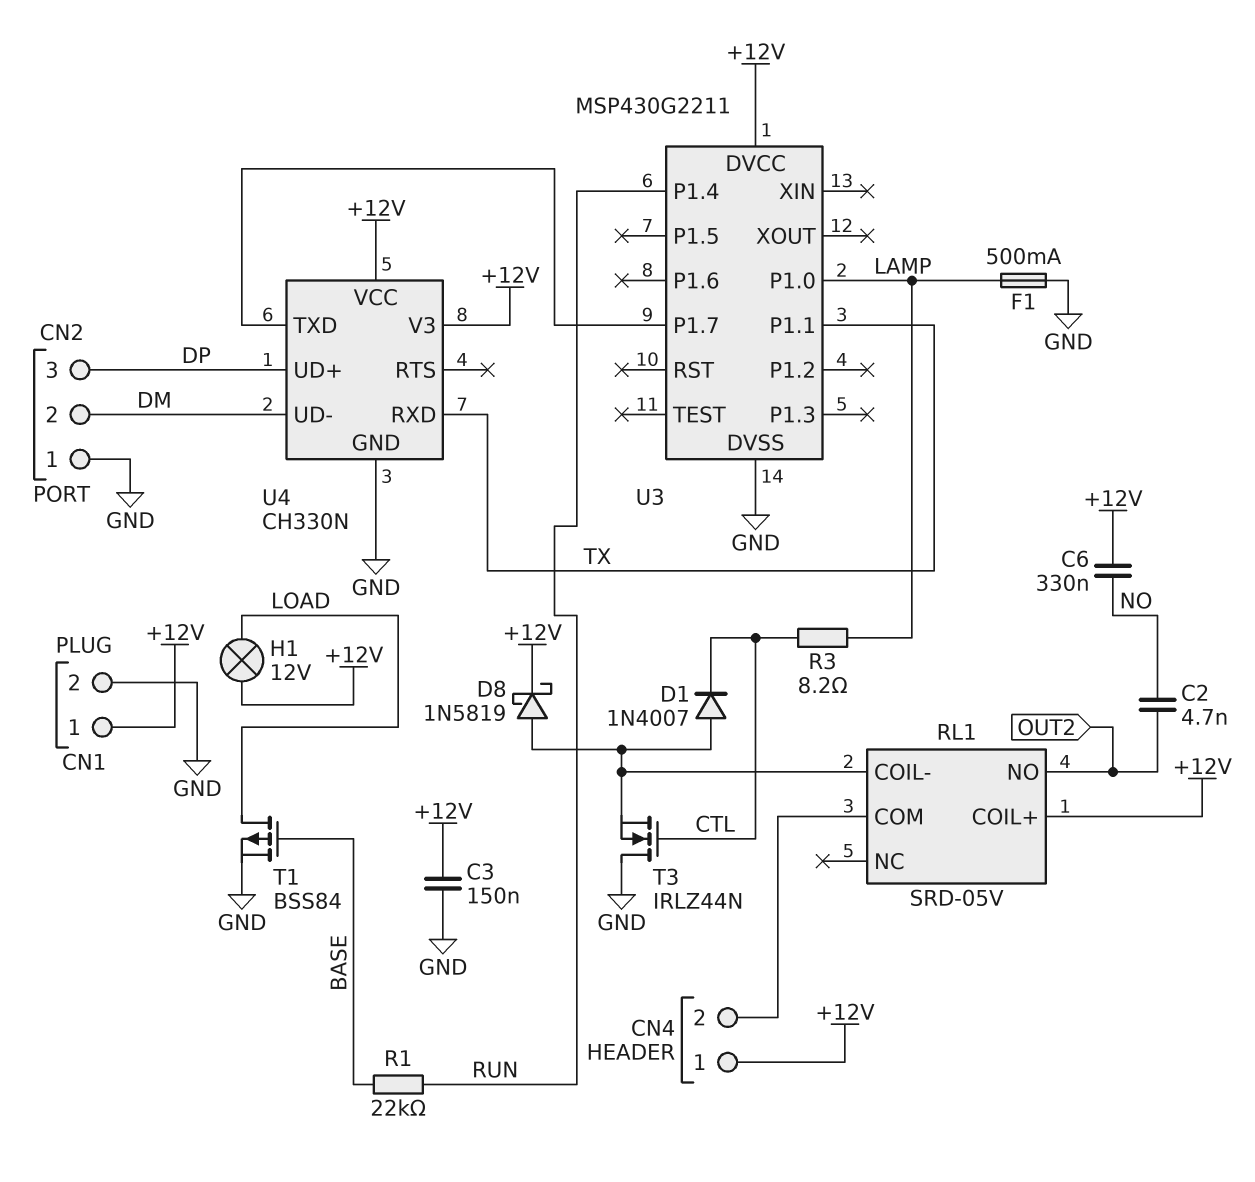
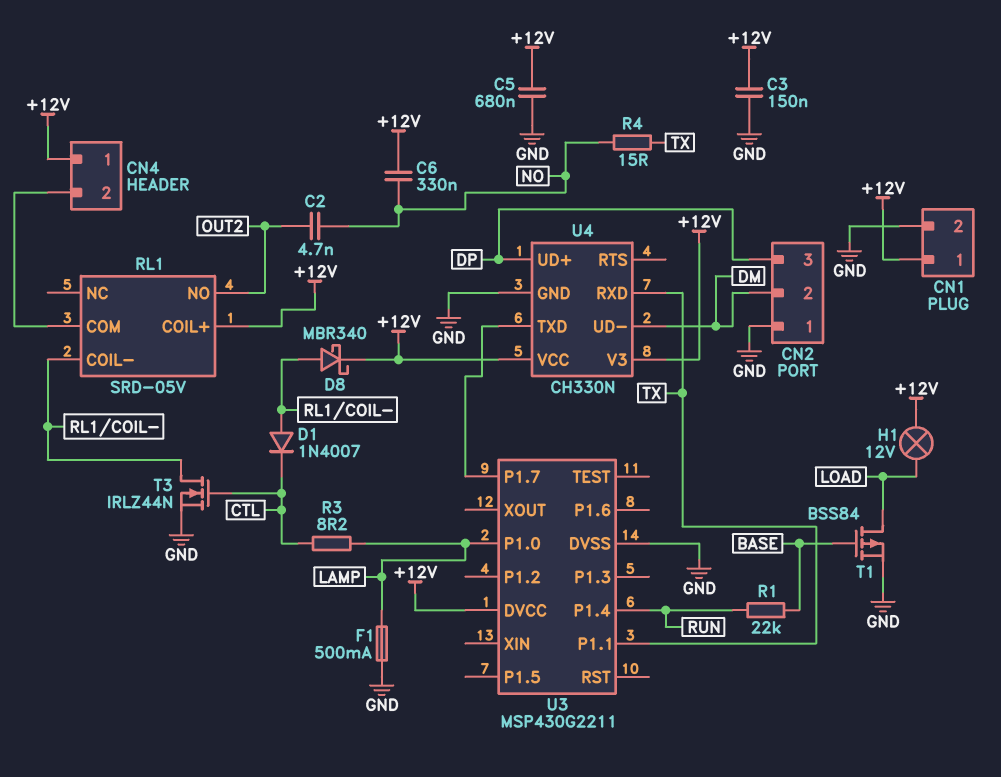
C5: none -> 680nF (+12V, GND)
D8: schottky 1N5819 (A RL1/COIL-, K +12V) -> schottky MBR340 (A RL1/COIL-, K +12V)
R4: none -> 15 (NO, TX)
T3: NMOS IRLZ44N (G CTL, D GND, S RL1/COIL-) -> NMOS IRLZ44N (G CTL, D RL1/COIL-, S GND)

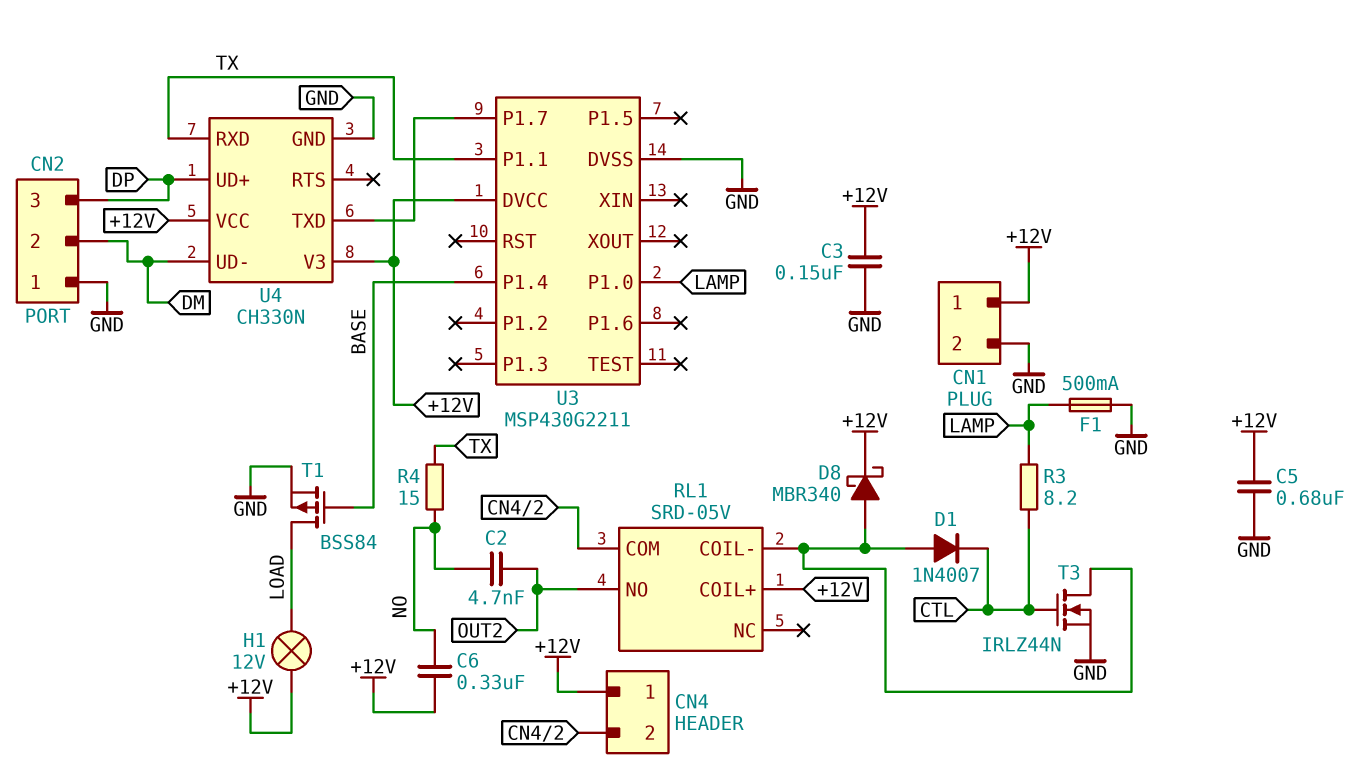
R1: 22k (BASE, RUN) -> none
U3 pin P1.4: RUN -> BASE

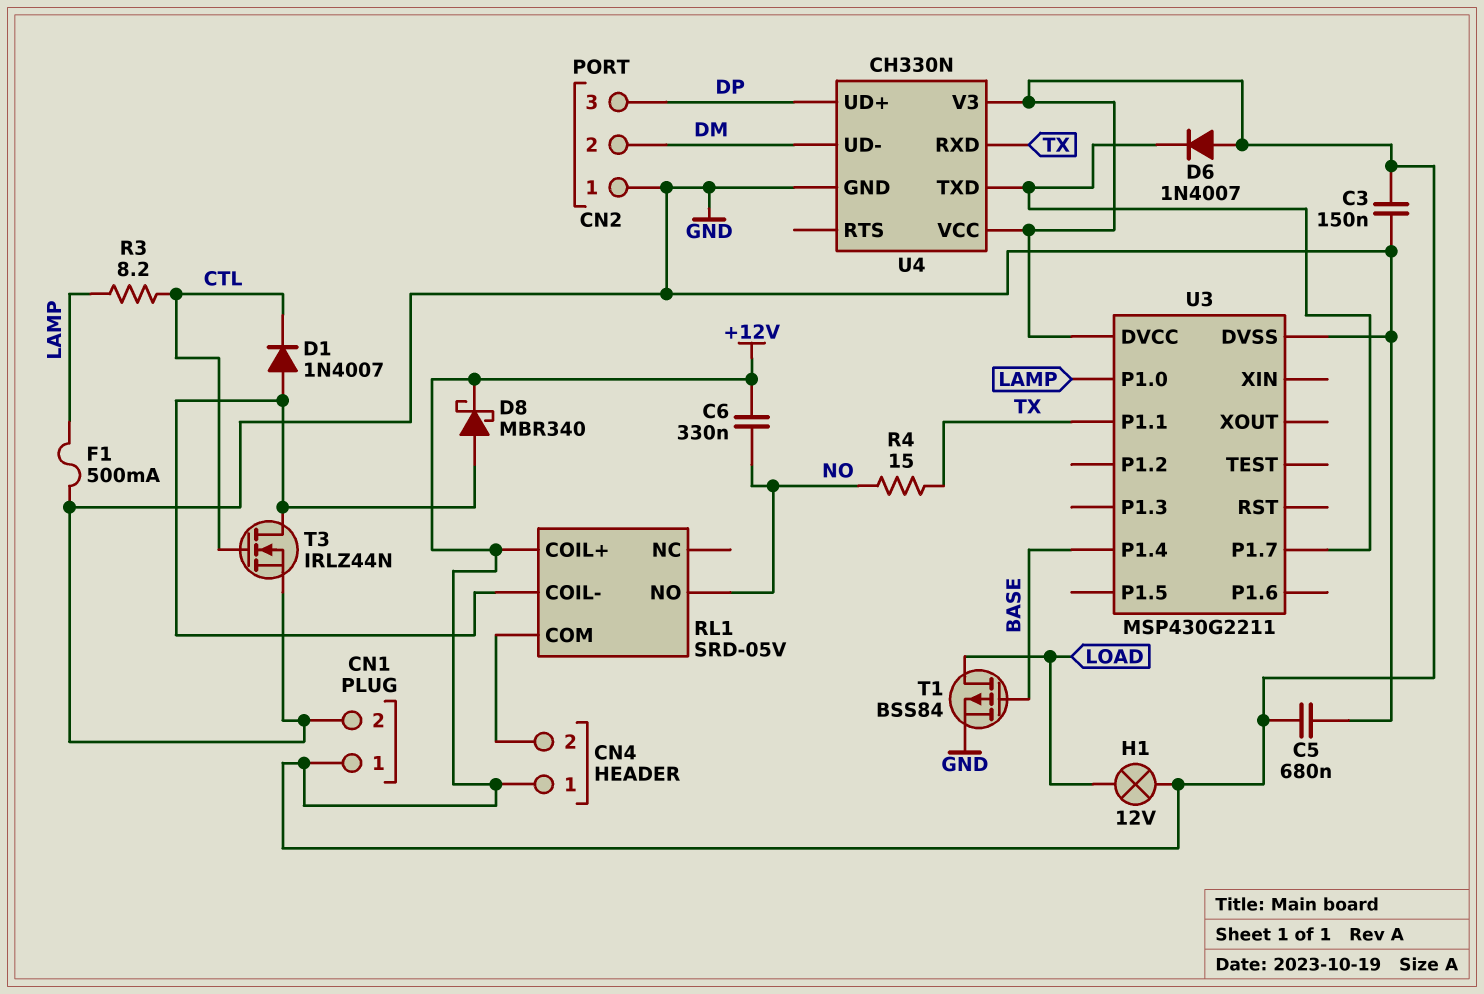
C2: 4.7nF (NO, OUT2) -> none
D6: none -> diode 1N4007 (A +12V, K U3/P1.7)
RL1 pin NO: OUT2 -> NO

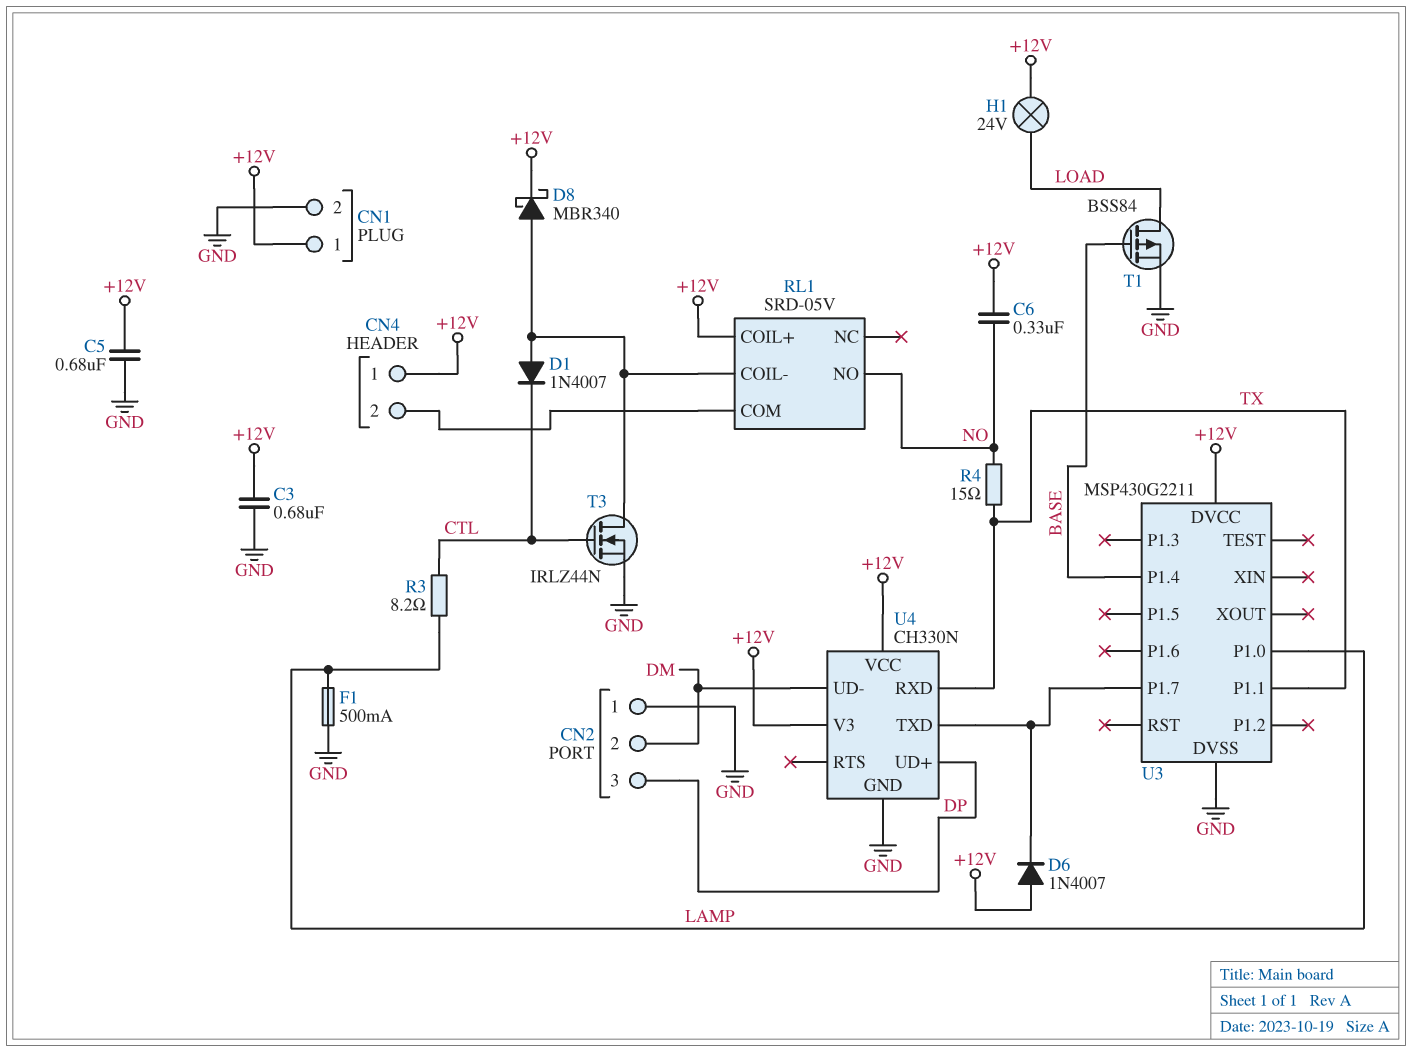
C3: 150nF (+12V, GND) -> 680nF (+12V, GND)
H1: lamp 12V (+12V, LOAD) -> lamp 24V (+12V, LOAD)

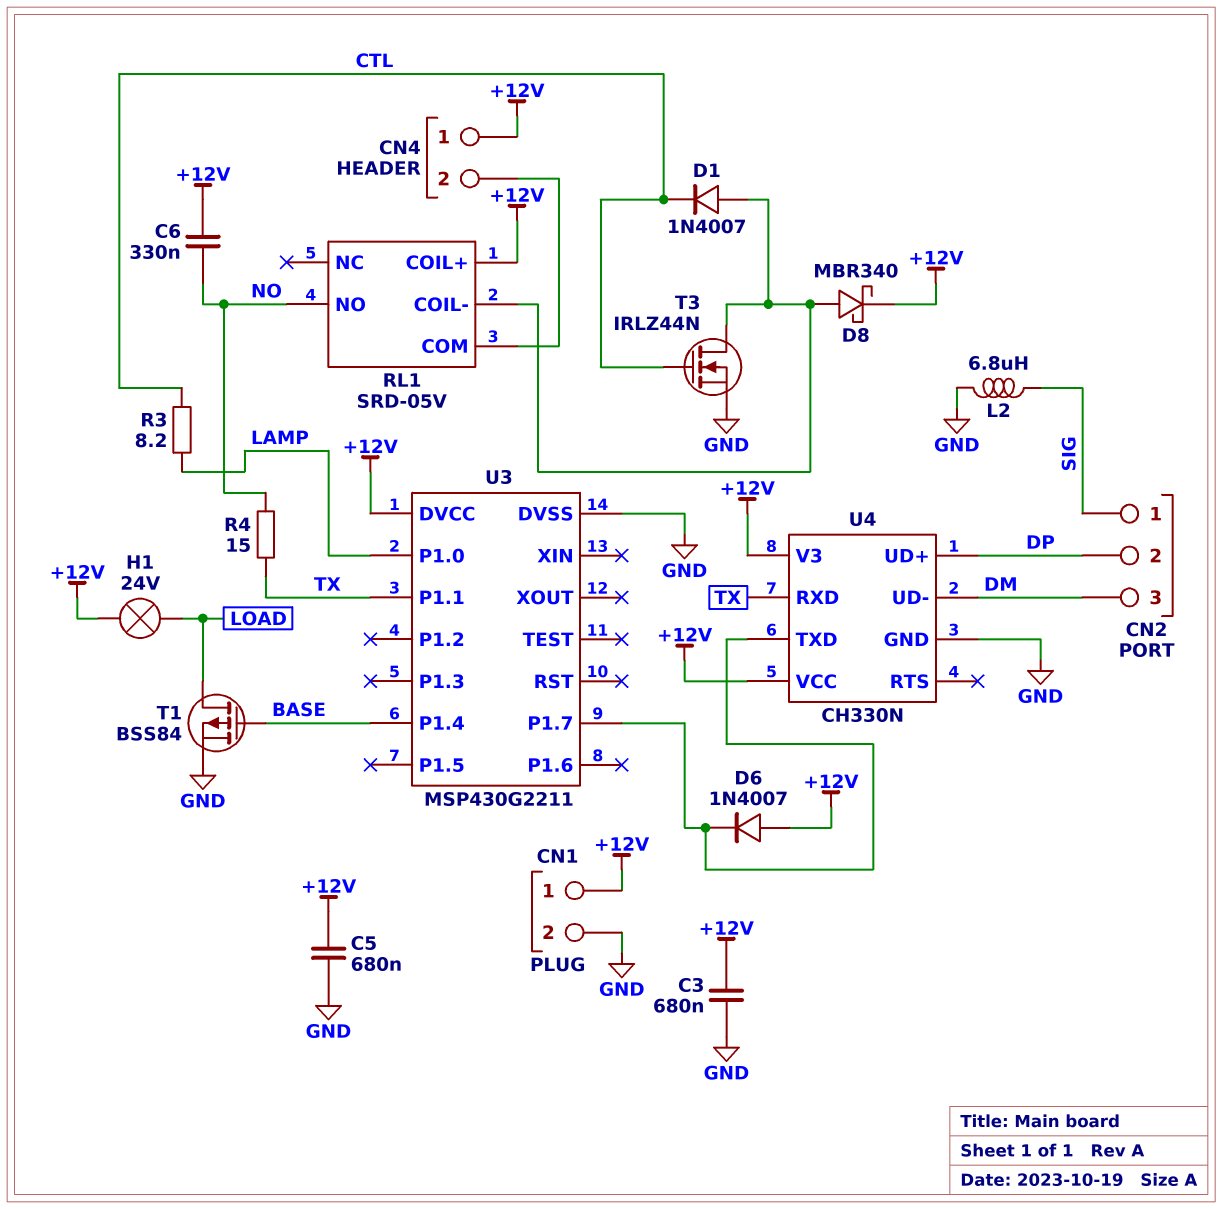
CN2 pin 1: GND -> SIG
CN2 pin 2: DM -> DP
CN2 pin 3: DP -> DM
F1: 500mA (GND, LAMP) -> none
L2: none -> 6.8uH (GND, SIG)

